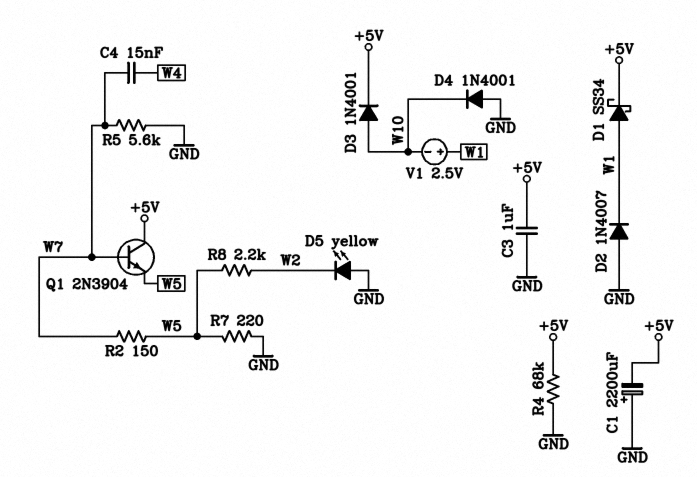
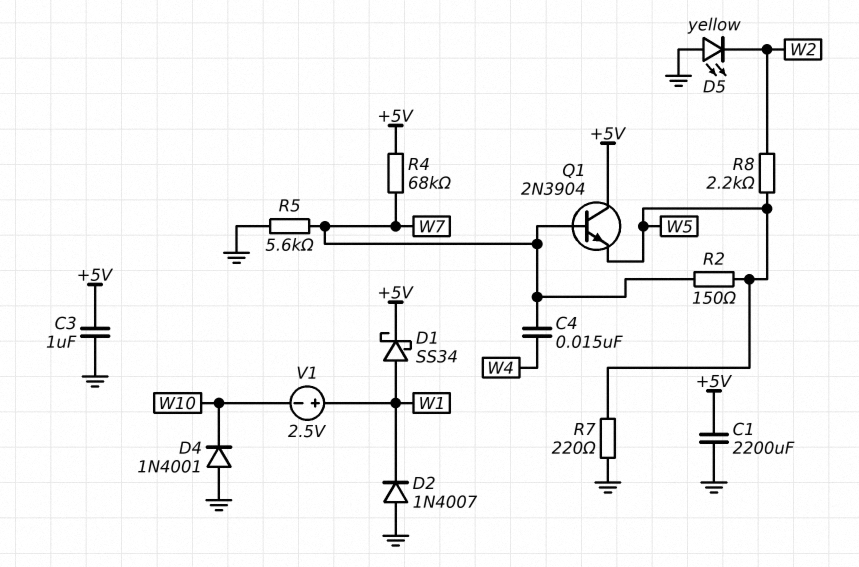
C1: 2200uF (plus GND, minus +5V) -> 2200uF (+5V, GND)
D3: diode 1N4001 (A W10, K +5V) -> none
R4: 68k (+5V, GND) -> 68k (+5V, W7)

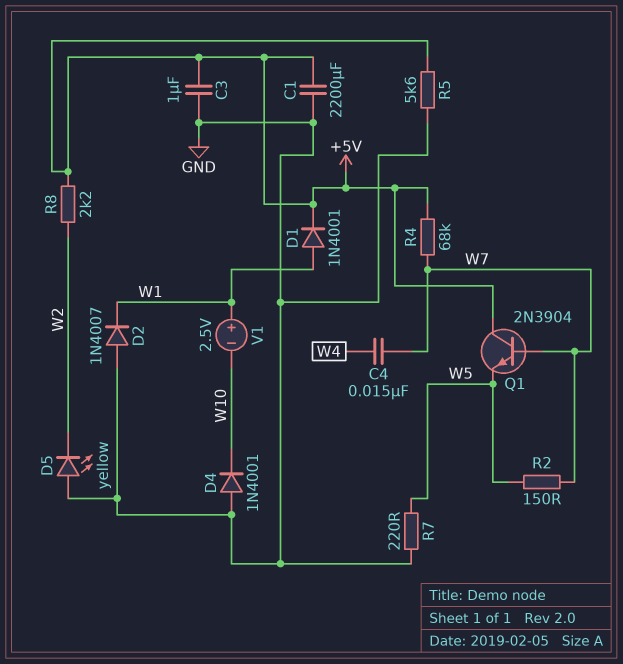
D1: schottky SS34 (A W1, K +5V) -> diode 1N4001 (A W1, K +5V)
R5: 5.6k (GND, W7) -> 5.6k (+5V, GND)
R8: 2.2k (W2, W5) -> 2.2k (+5V, W2)

